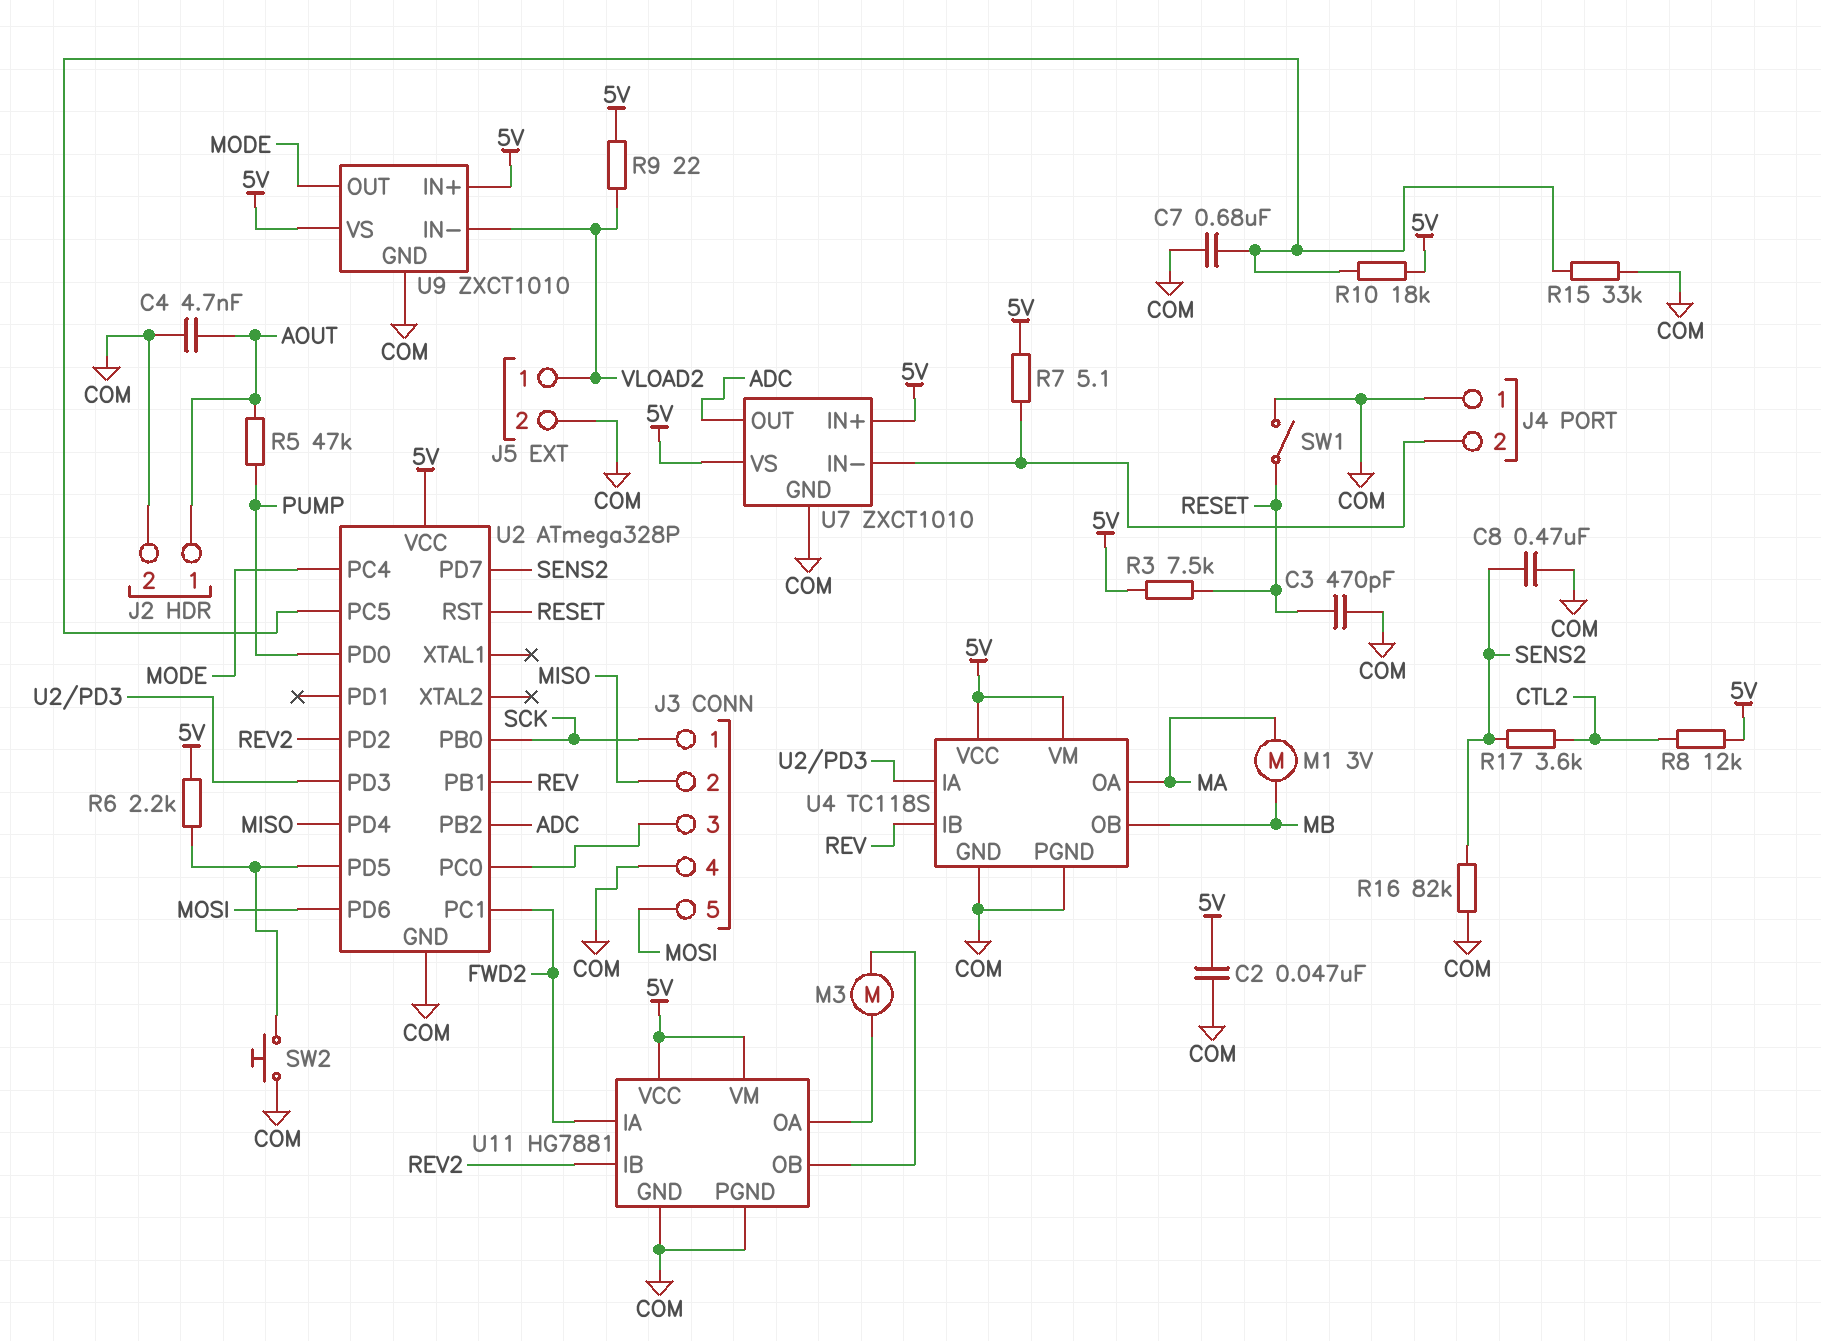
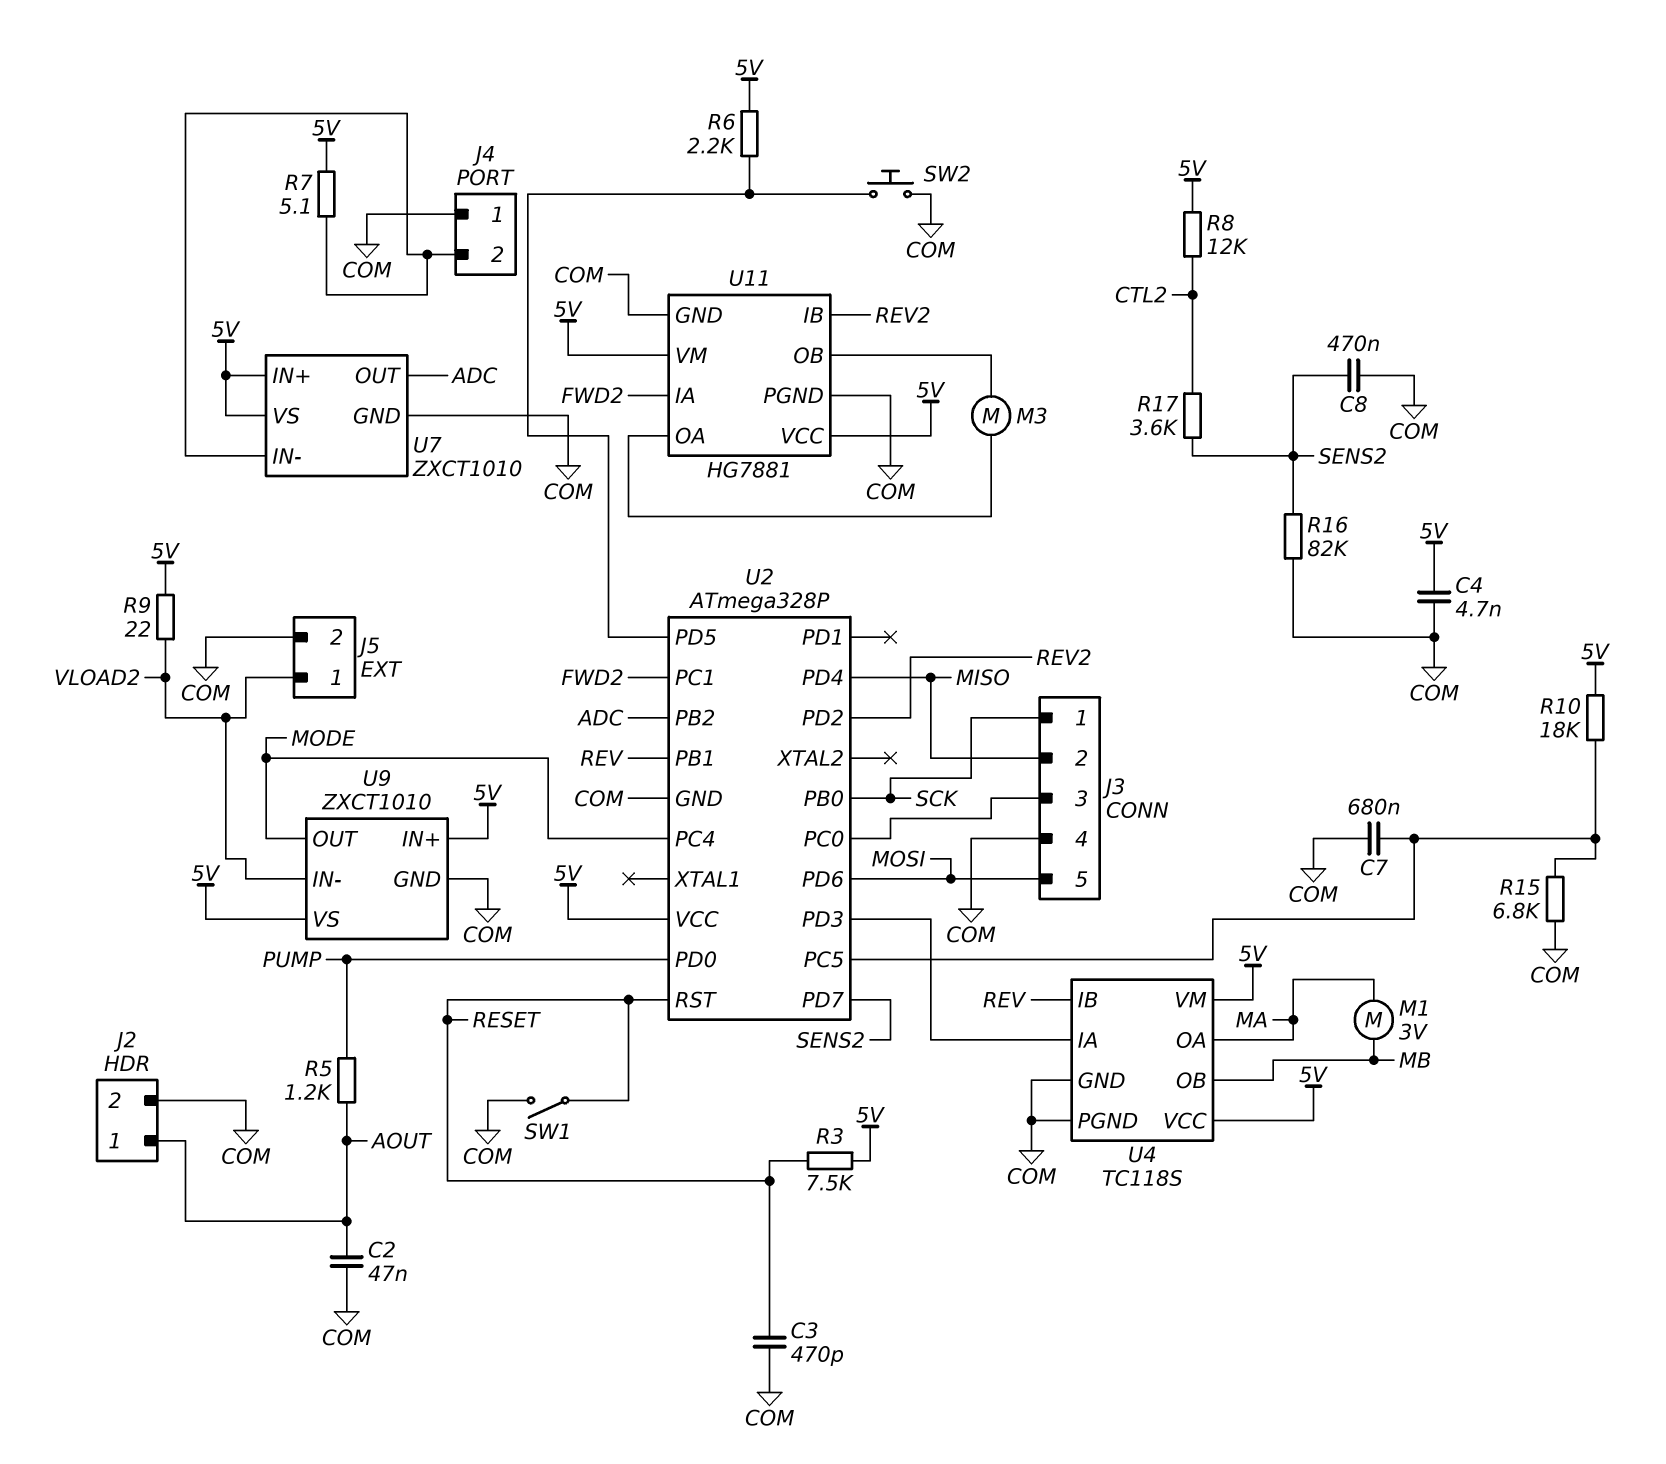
C2: 47nF (5V, COM) -> 47nF (AOUT, COM)
C4: 4.7nF (AOUT, COM) -> 4.7nF (5V, COM)
R5: 47k (AOUT, PUMP) -> 1.2k (AOUT, PUMP)
R15: 33k (COM, U2/PC5) -> 6.8k (COM, U2/PC5)

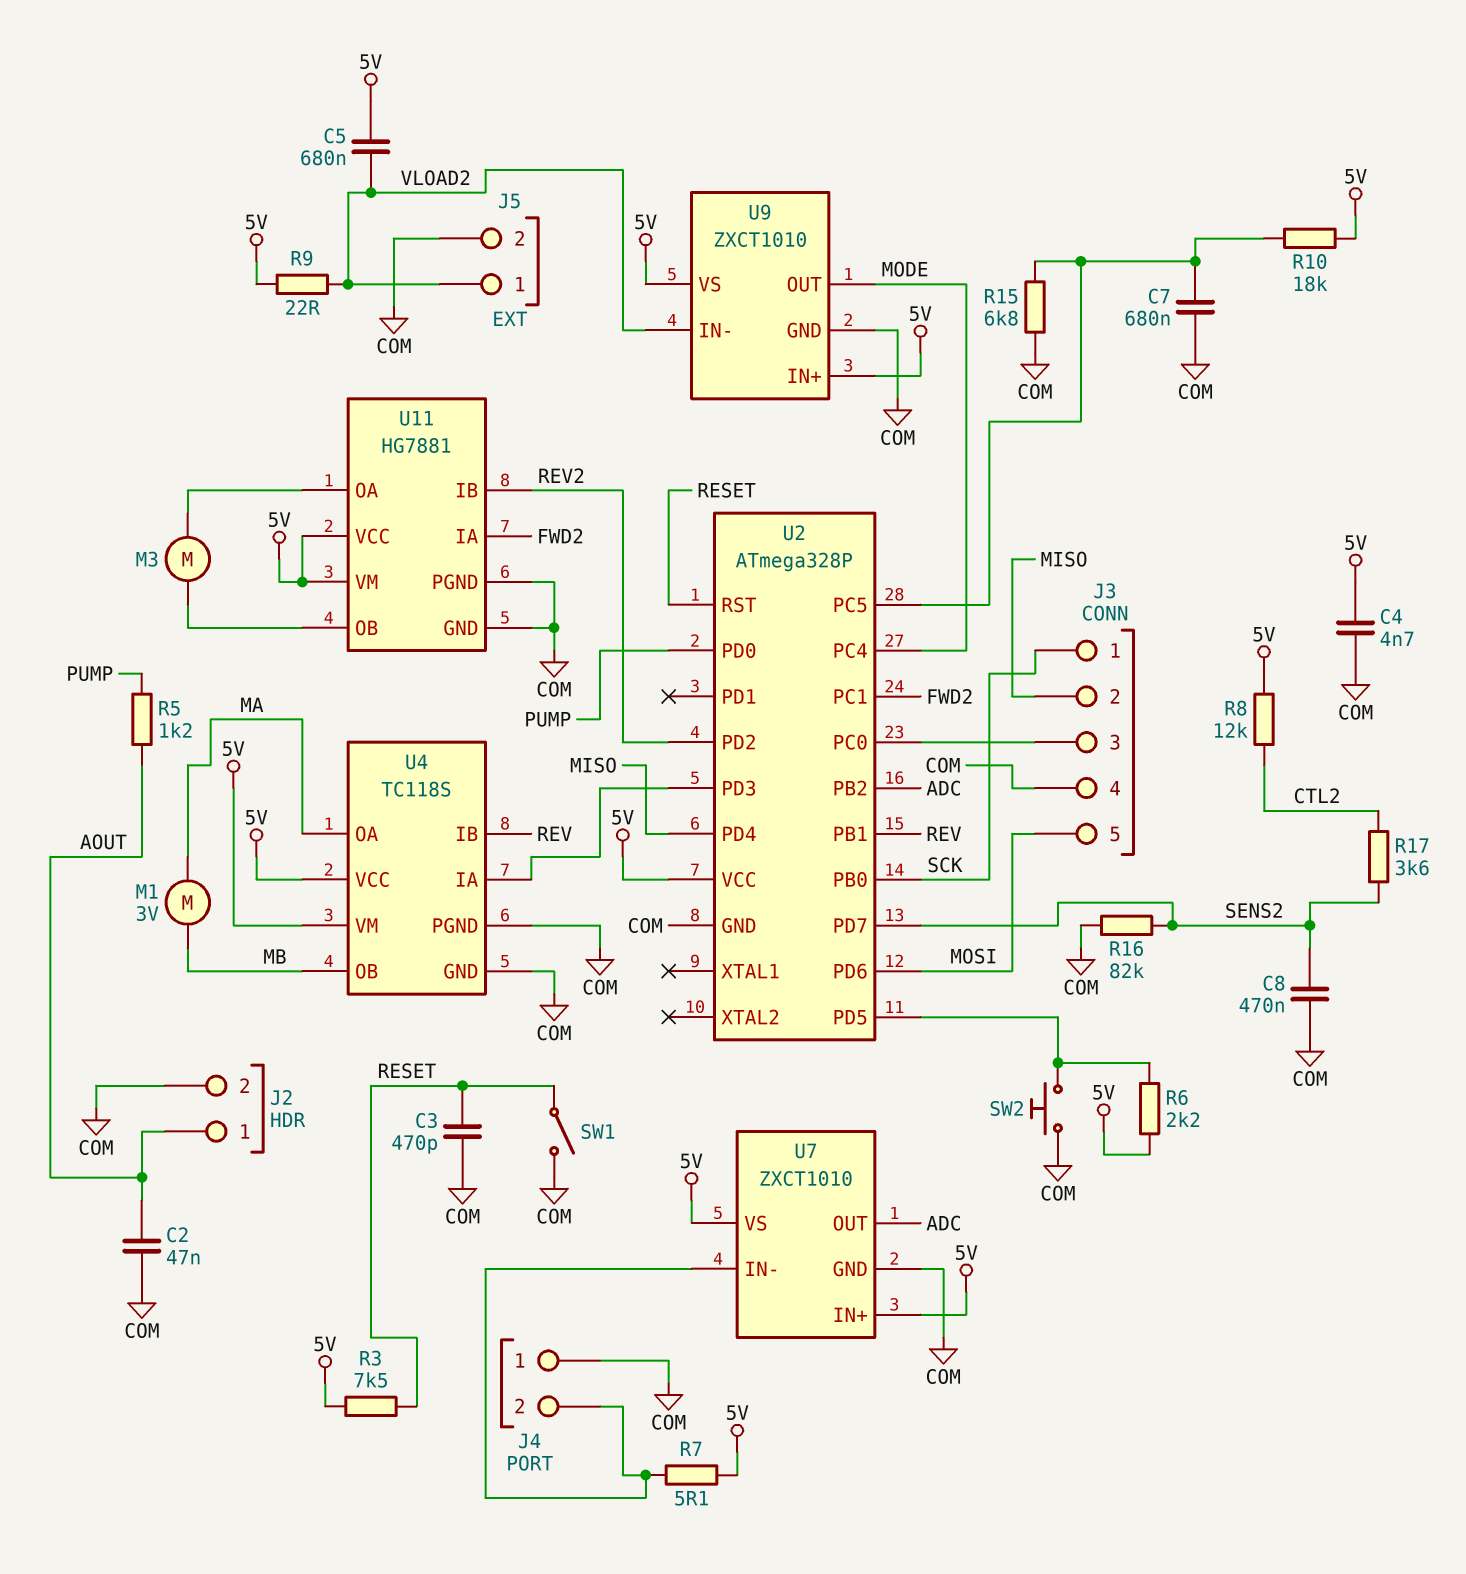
C5: none -> 680nF (5V, VLOAD2)

